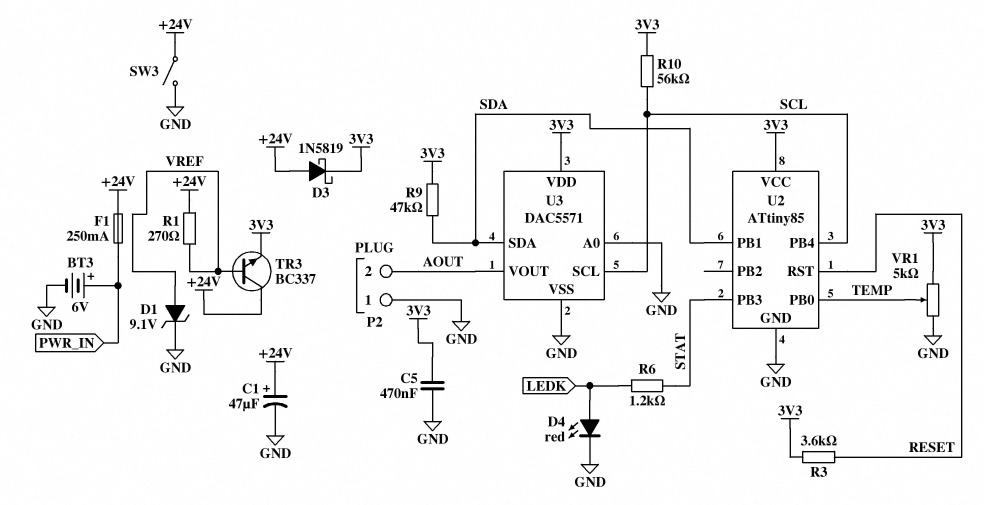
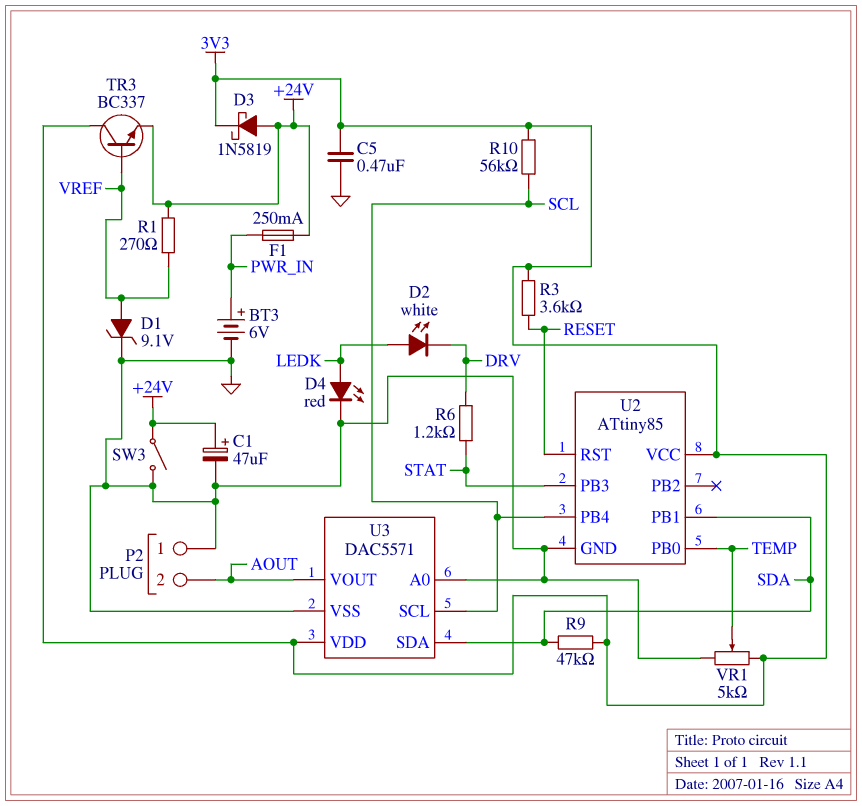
D2: none -> LED white (A LEDK, K DRV)
R6: 1.2k (LEDK, STAT) -> 1.2k (DRV, STAT)
TR3: NPN BC337 (B VREF, C +24V, E 3V3) -> NPN BC337 (B VREF, C 3V3, E +24V)

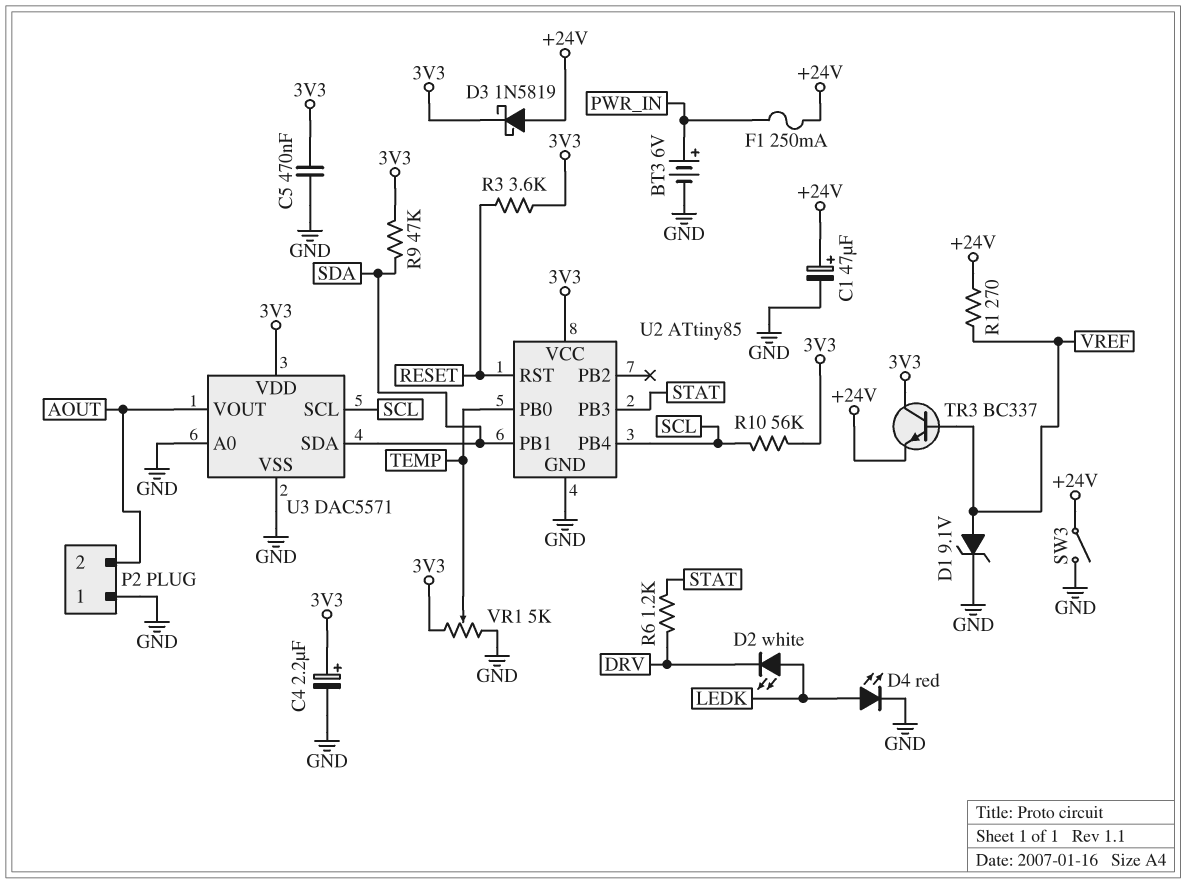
C4: none -> 2.2uF (plus 3V3, minus GND)

